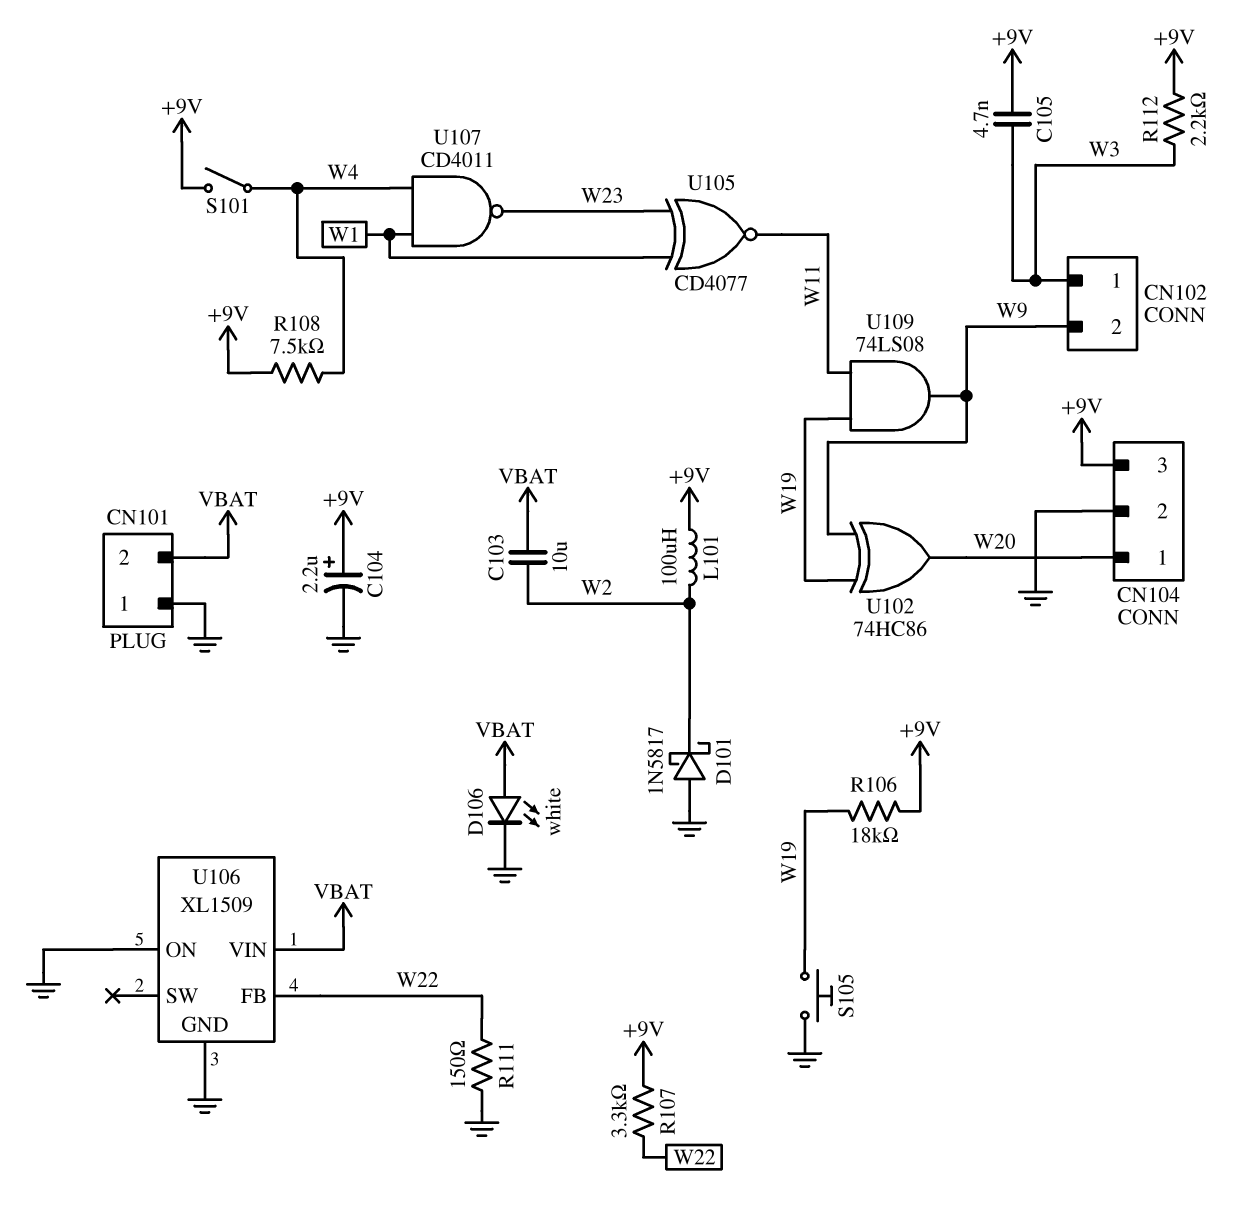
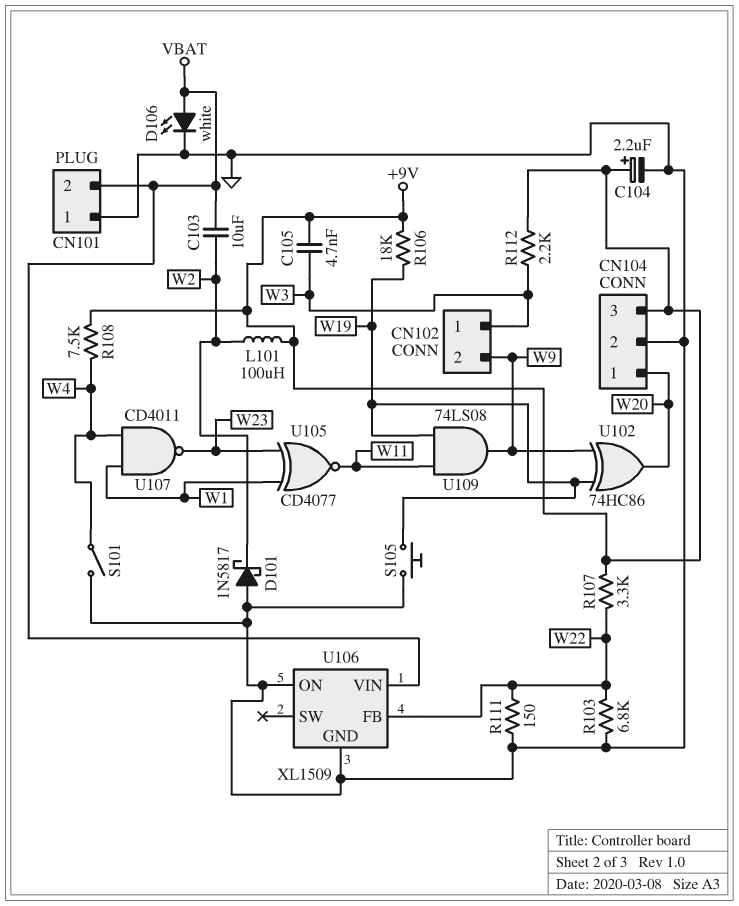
R103: none -> 6.8k (GND, W22)
S101: switch (+9V, W4) -> switch (GND, W4)

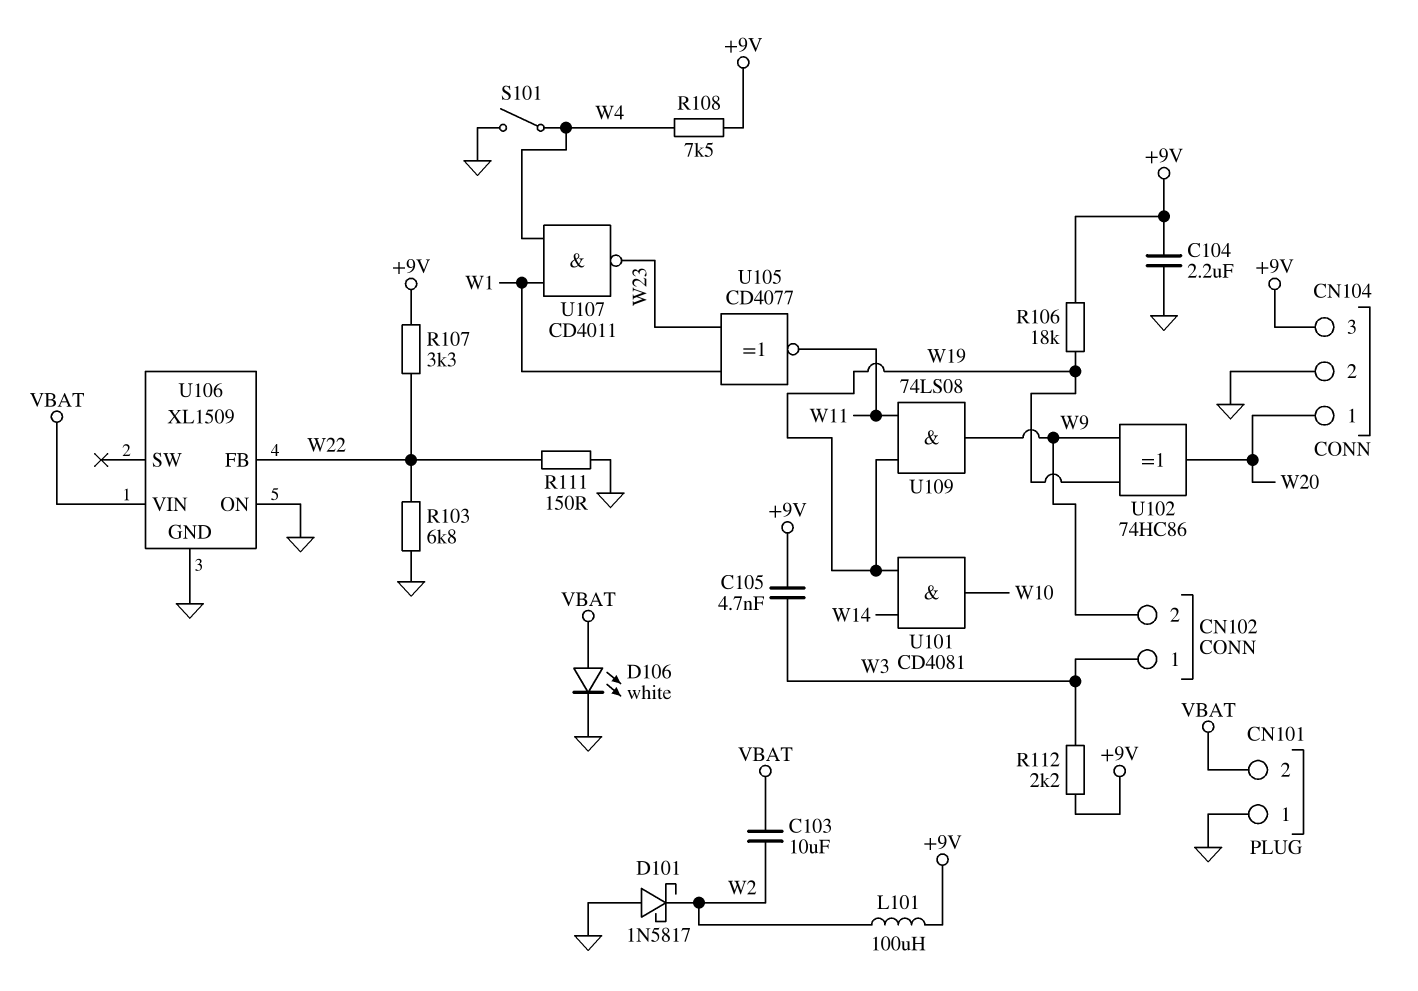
C104: 2.2uF (plus +9V, minus GND) -> 2.2uF (+9V, GND)
S105: button (GND, W19) -> none
U101: none -> AND CD4081 (in W14, in W19, out W10)

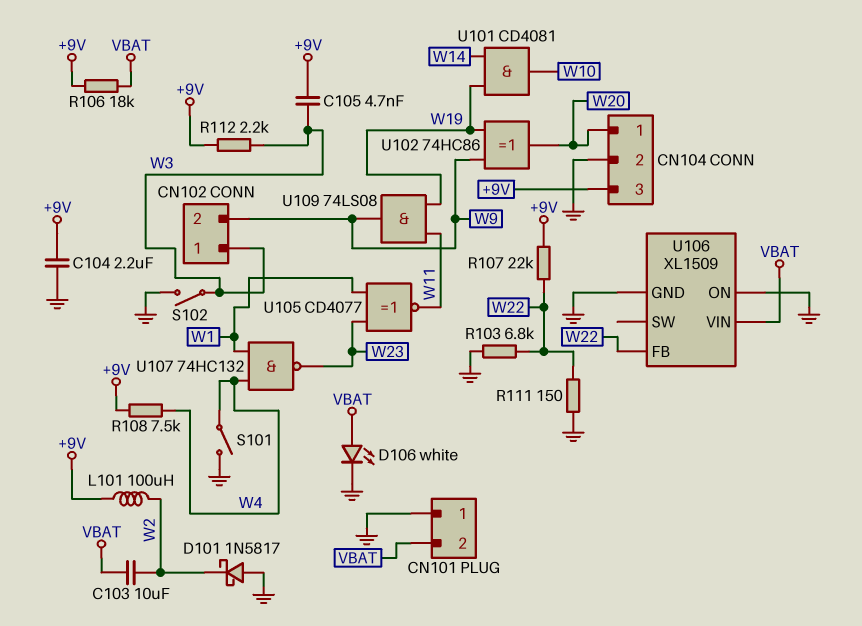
R106: 18k (+9V, W19) -> 18k (+9V, VBAT)
R107: 3.3k (+9V, W22) -> 22k (+9V, W22)
S102: none -> switch (GND, W3)
U107: NAND CD4011 (in W1, in W4, out W23) -> NAND 74HC132 (in W1, in W4, out W23)

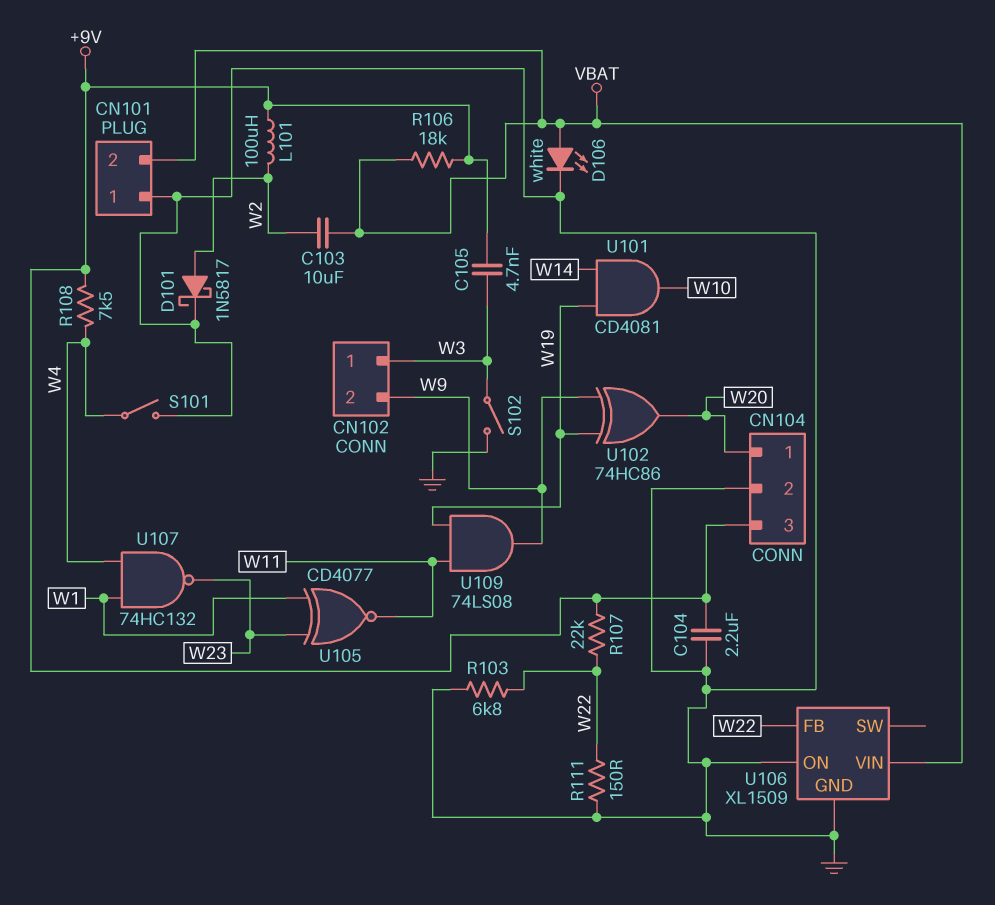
D101: schottky 1N5817 (A GND, K W2) -> schottky 1N5817 (A W2, K GND)
R112: 2.2k (+9V, W3) -> none

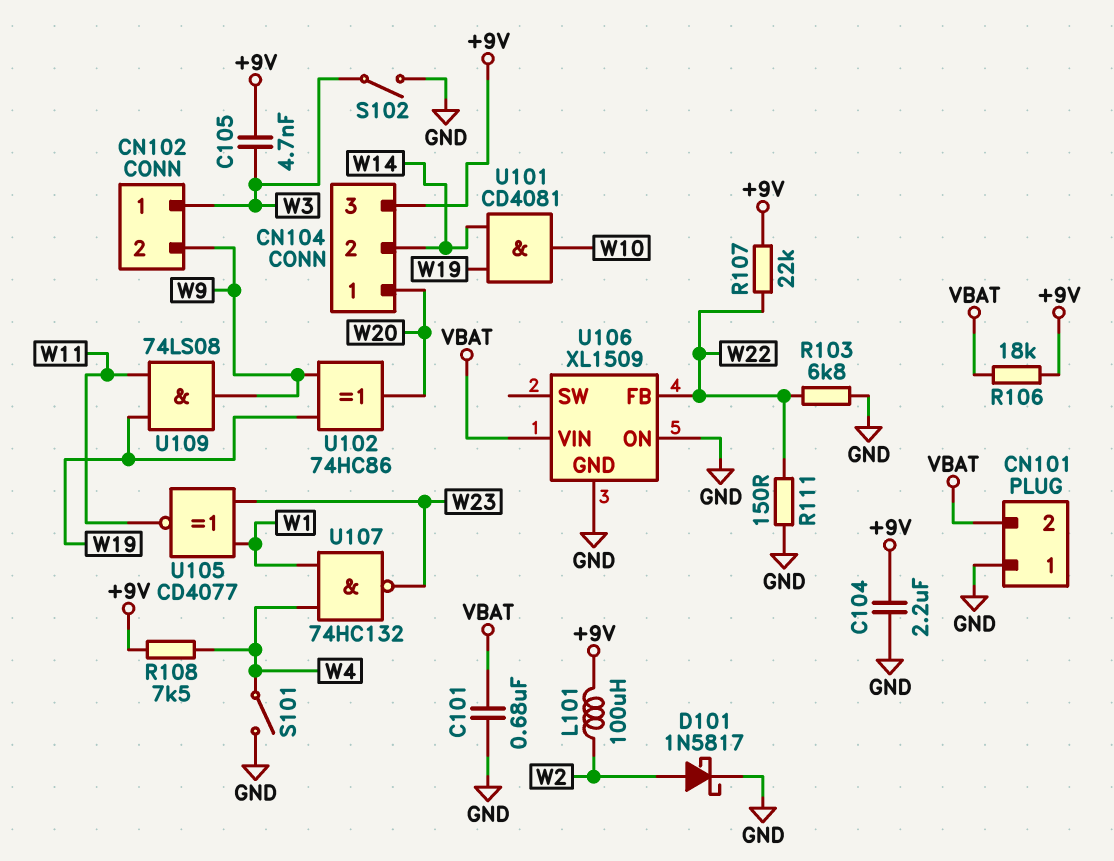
C101: none -> 680nF (GND, VBAT)
C103: 10uF (VBAT, W2) -> none
CN104 pin 2: GND -> W14
D106: LED white (A VBAT, K GND) -> none

